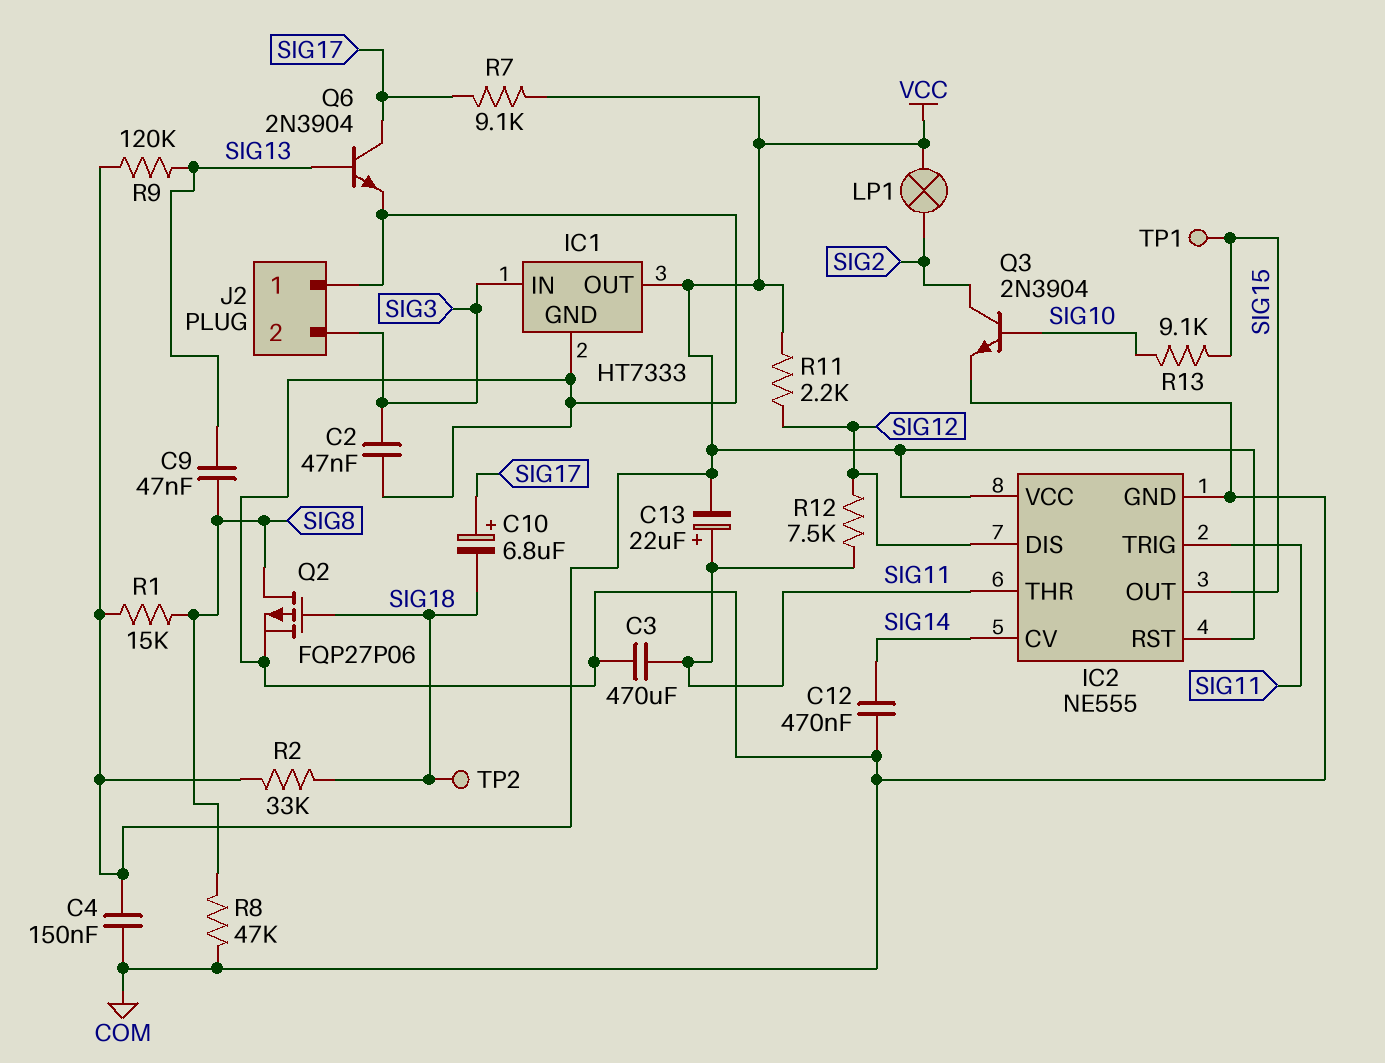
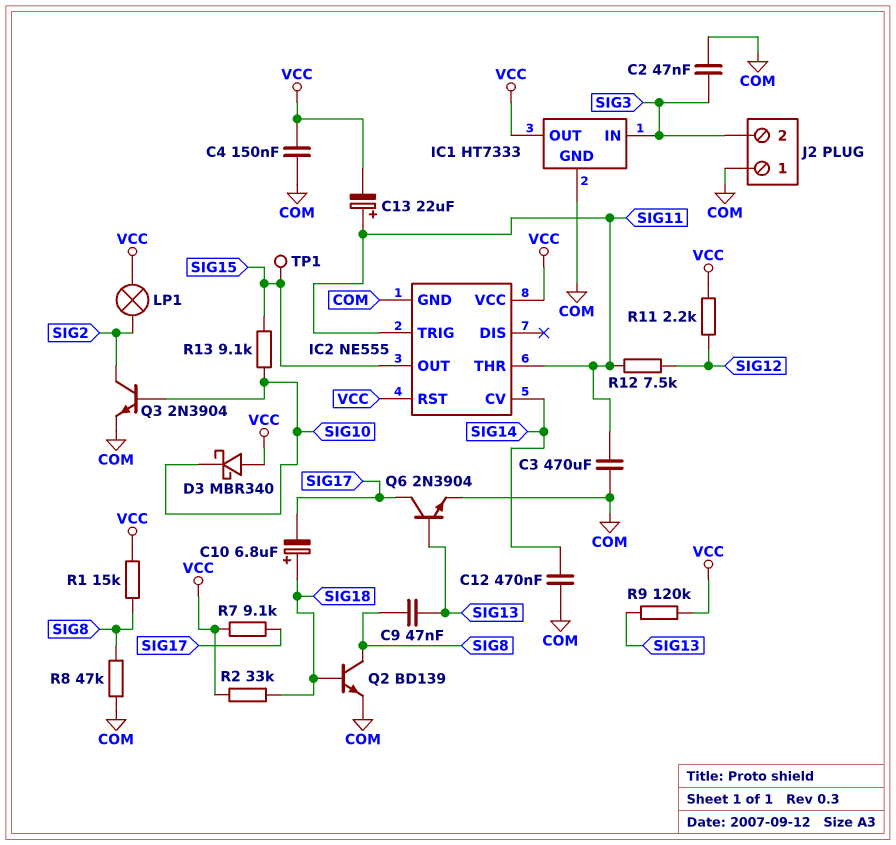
C10: 6.8uF (plus SIG17, minus SIG18) -> 6.8uF (plus SIG18, minus SIG17)
D3: none -> schottky MBR340 (A VCC, K SIG10)
IC2 pin DIS: SIG12 -> none
Q2: PMOS FQP27P06 (G SIG18, D SIG8, S COM) -> NPN BD139 (B SIG18, C SIG8, E COM)
TP2: test point (SIG18) -> none

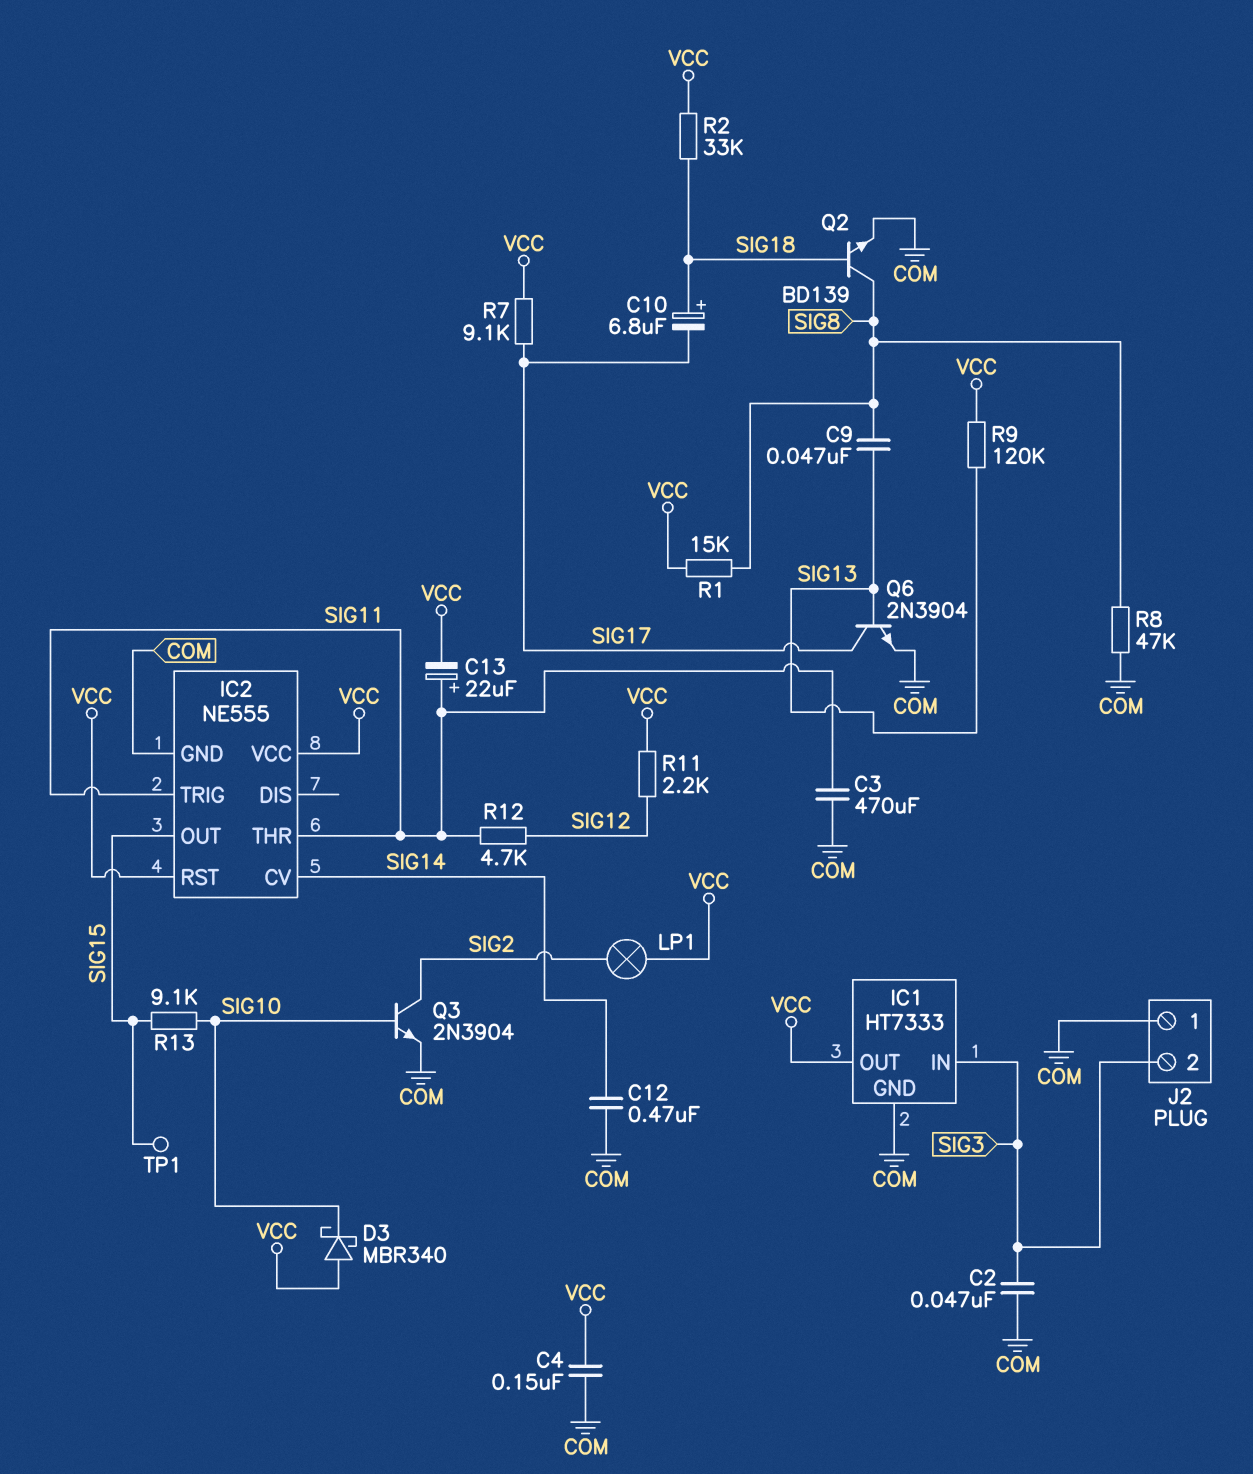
R12: 7.5k (SIG11, SIG12) -> 4.7k (SIG11, SIG12)

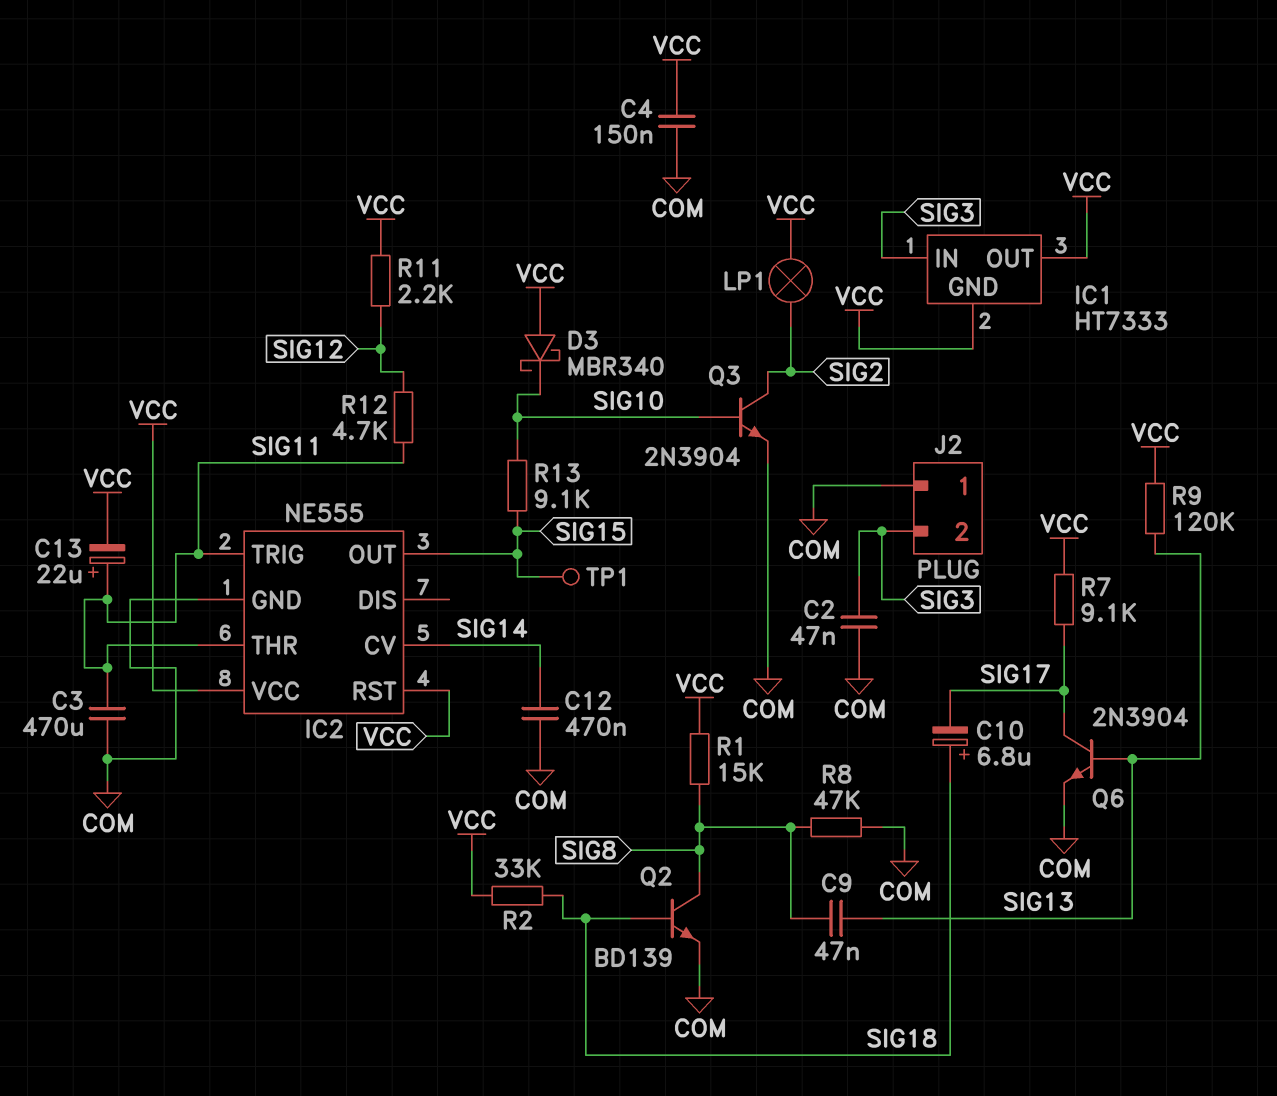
IC1 pin GND: COM -> VCC

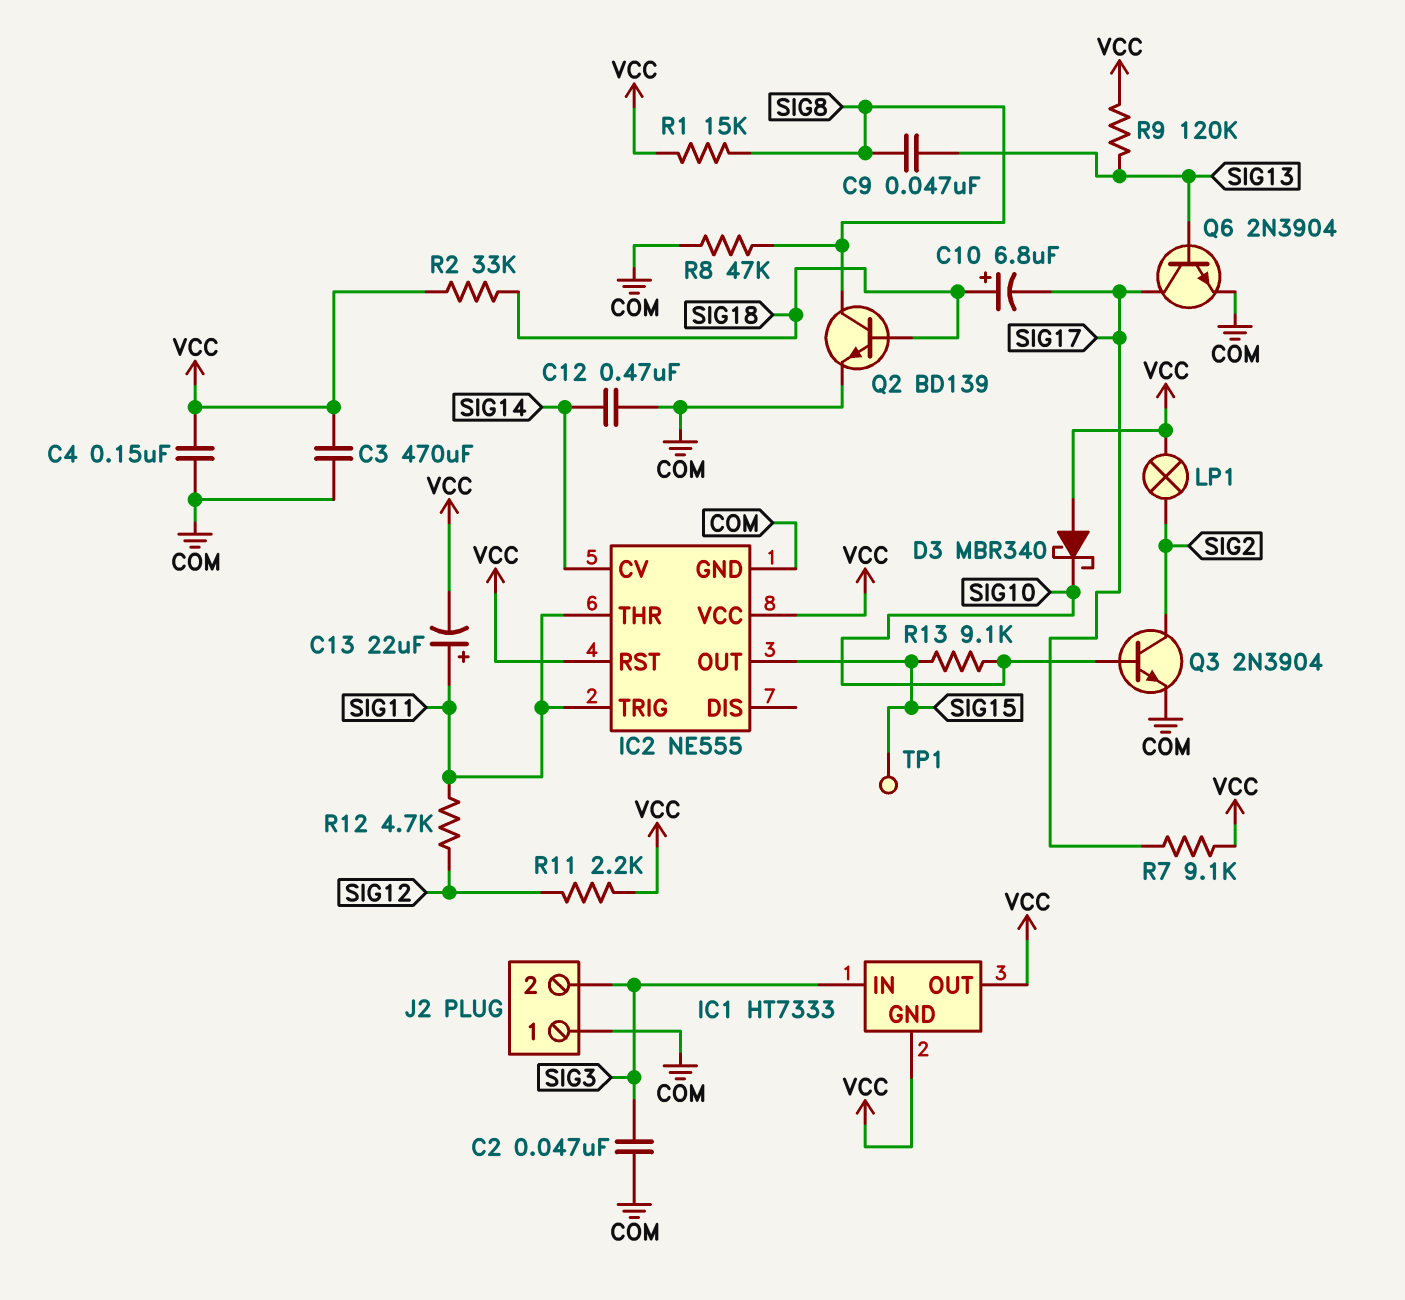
C3: 470uF (COM, SIG11) -> 470uF (COM, VCC)

